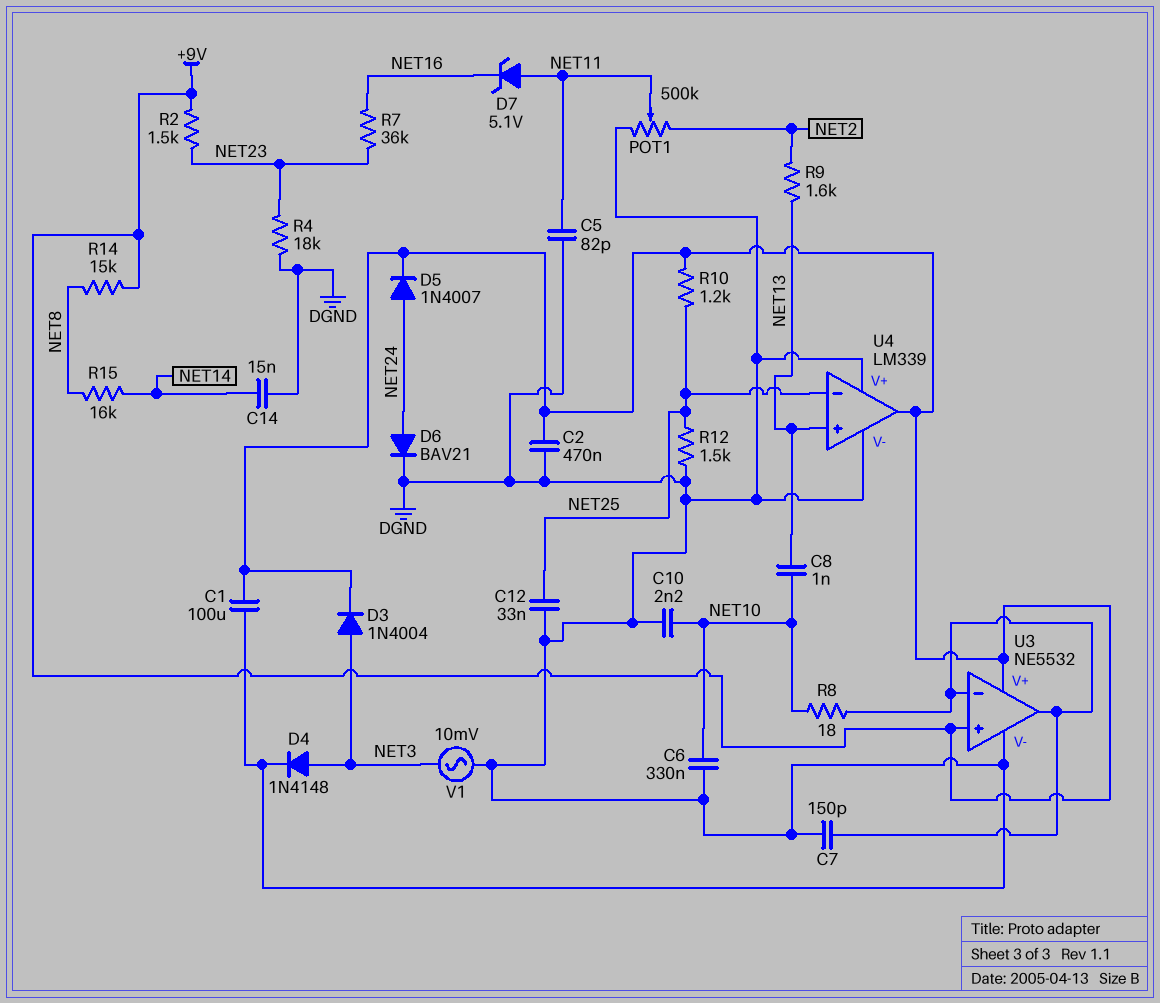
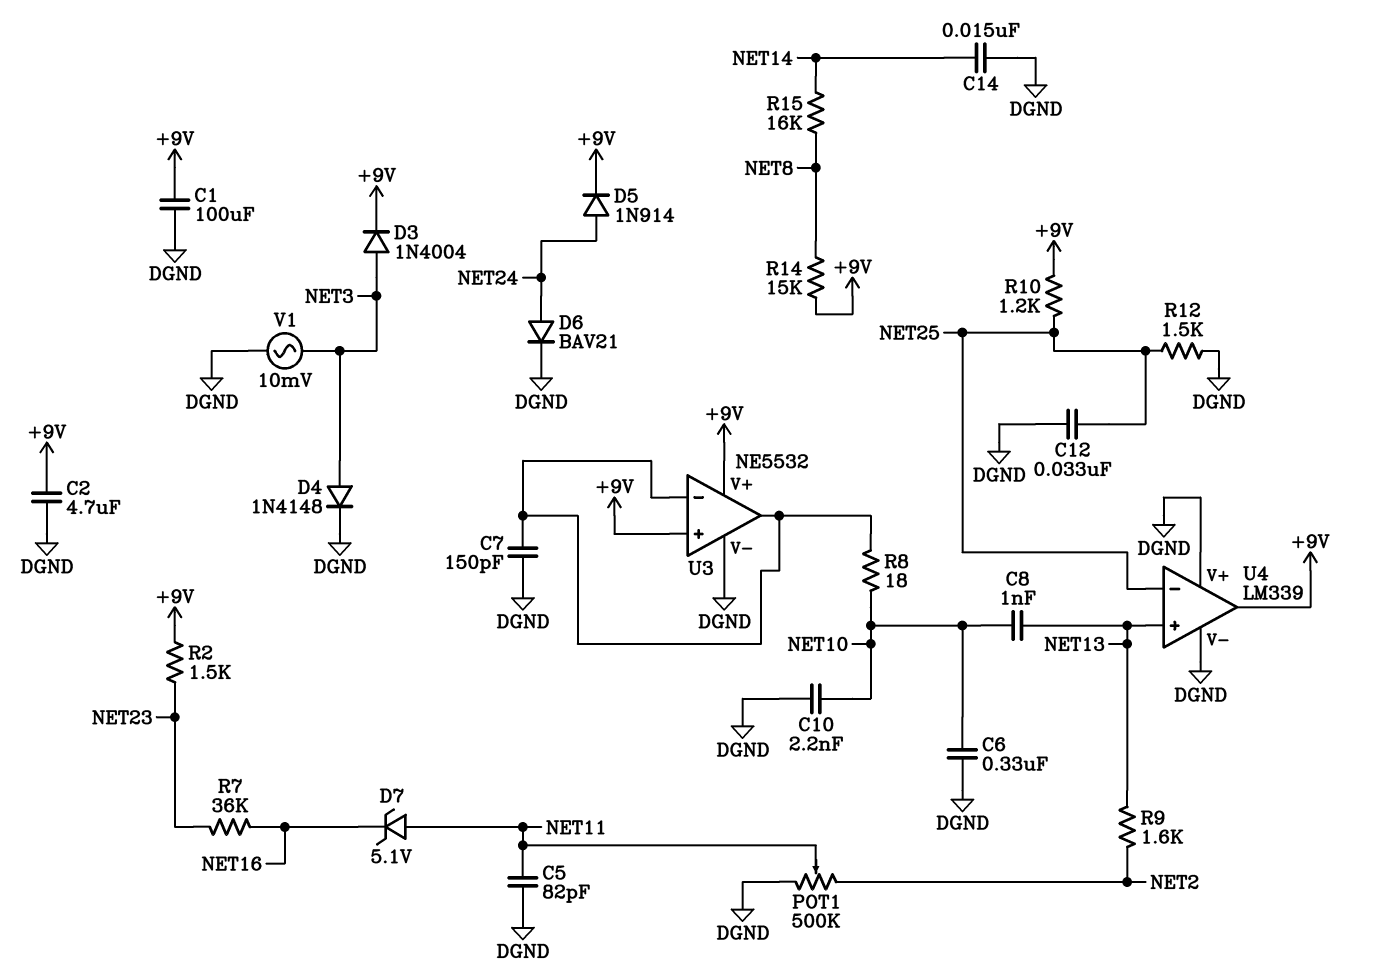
C2: 470nF (+9V, DGND) -> 4.7uF (+9V, DGND)
D5: diode 1N4007 (A NET24, K +9V) -> diode 1N914 (A NET24, K +9V)
R4: 18k (DGND, NET23) -> none

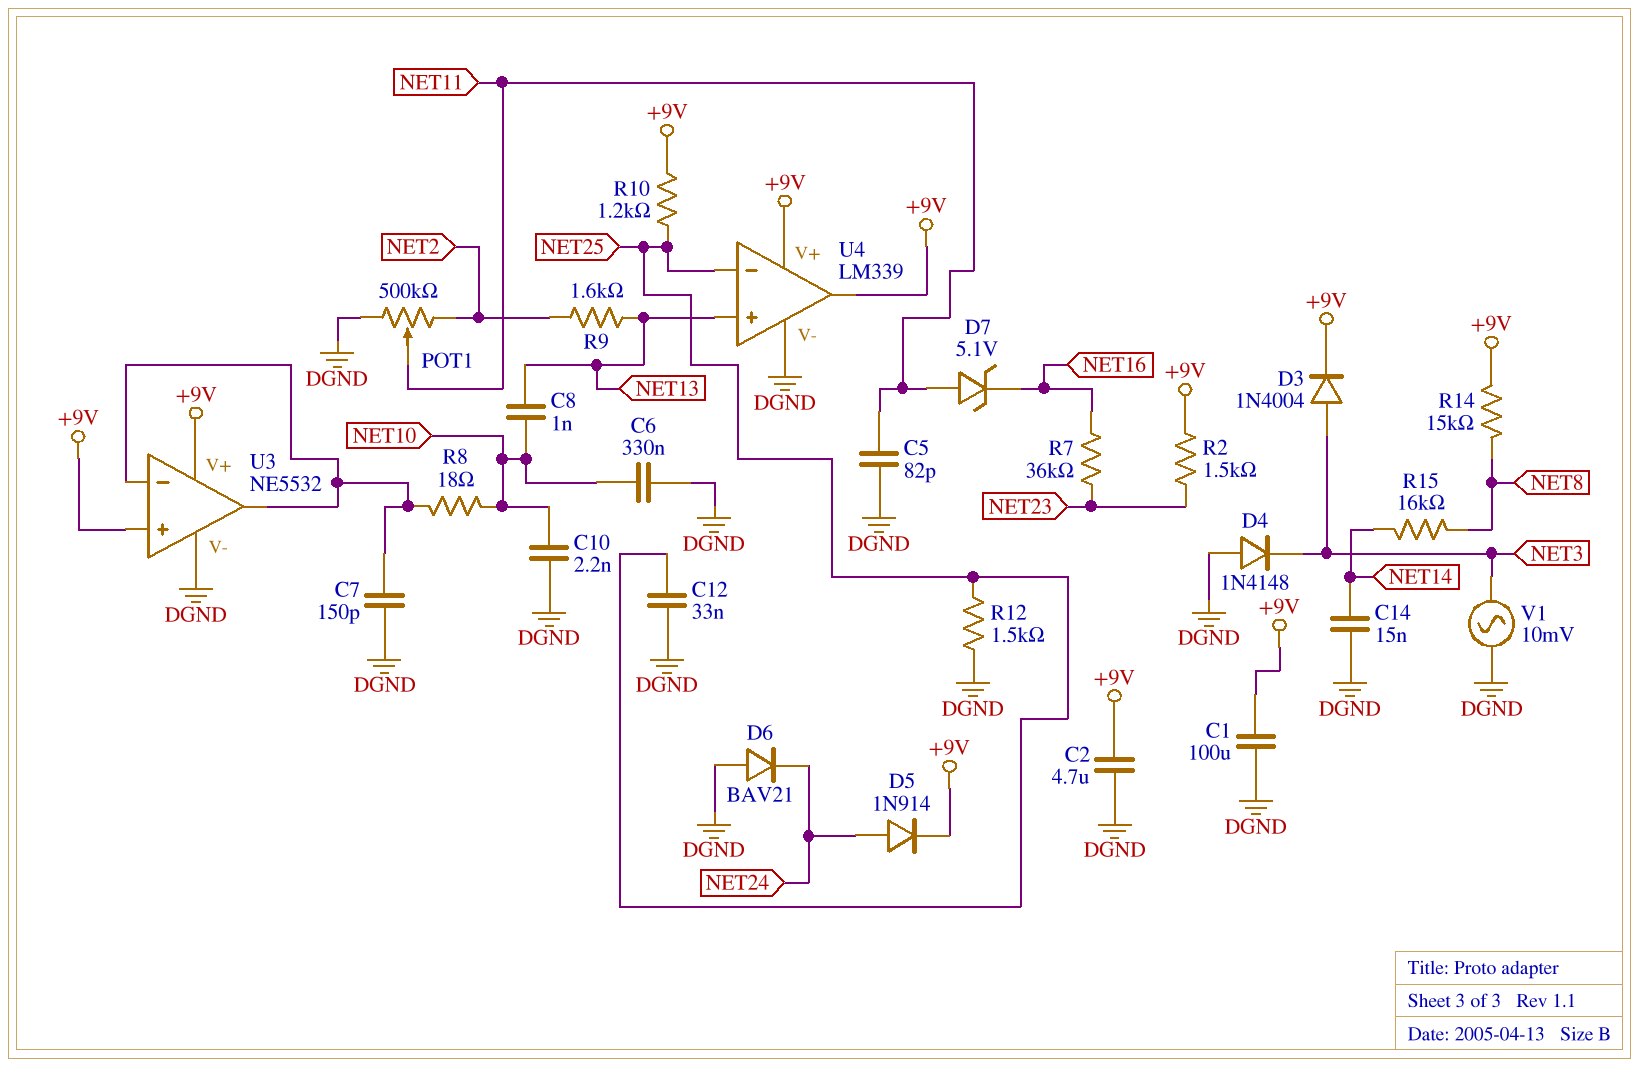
D4: diode 1N4148 (A NET3, K DGND) -> diode 1N4148 (A DGND, K NET3)
D6: diode BAV21 (A NET24, K DGND) -> diode BAV21 (A DGND, K NET24)
U4 pin V+: DGND -> +9V

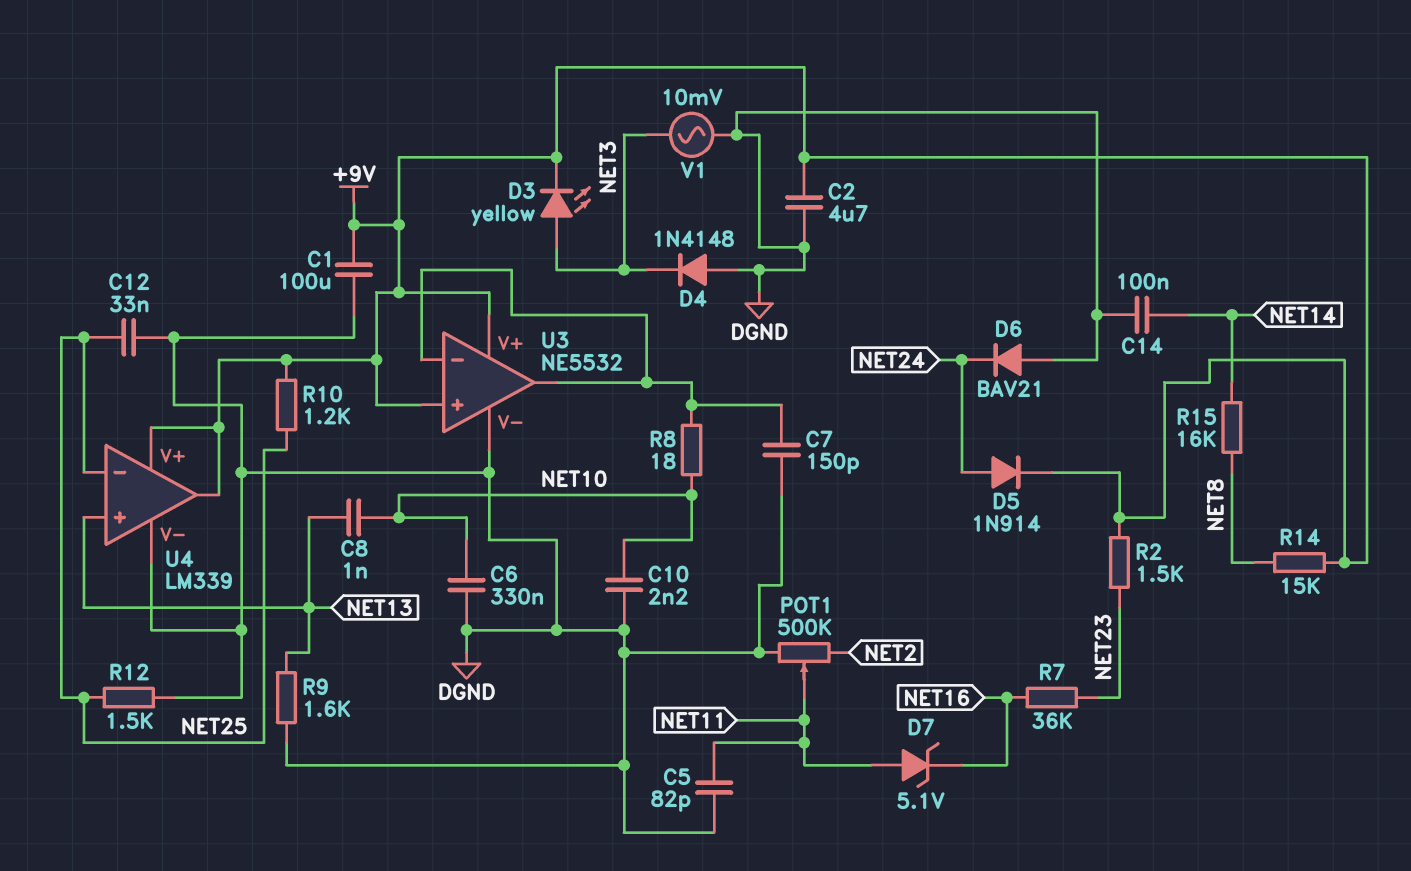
C14: 15nF (DGND, NET14) -> 100nF (DGND, NET14)
D3: diode 1N4004 (A NET3, K +9V) -> LED yellow (A NET3, K +9V)
R9: 1.6k (NET2, NET13) -> 1.6k (DGND, NET13)

